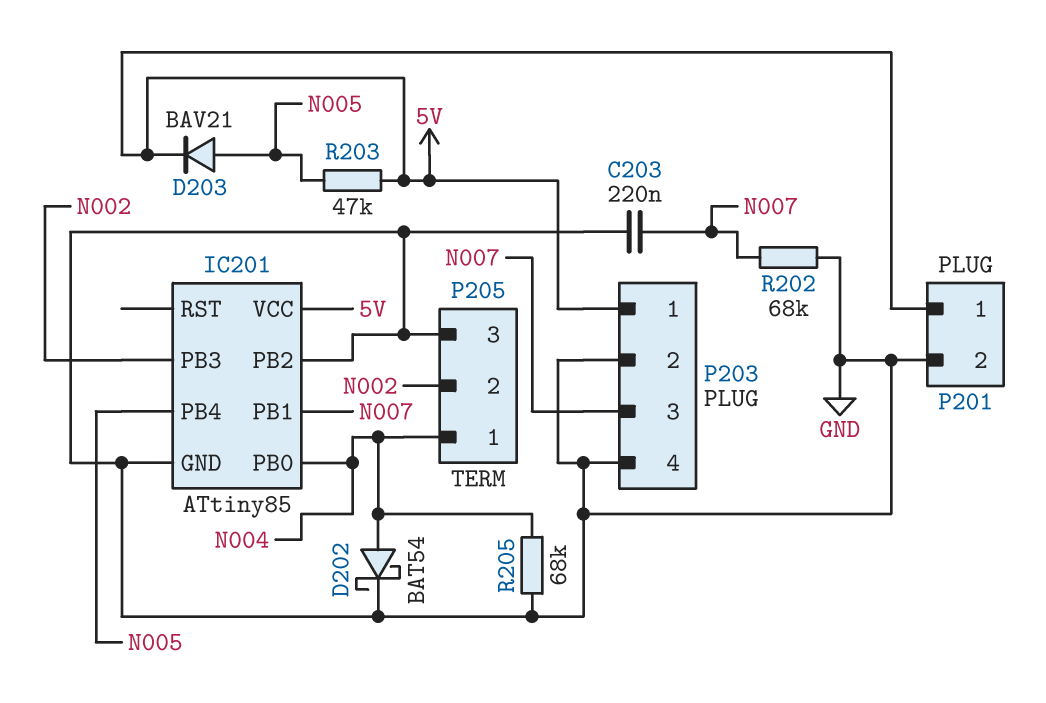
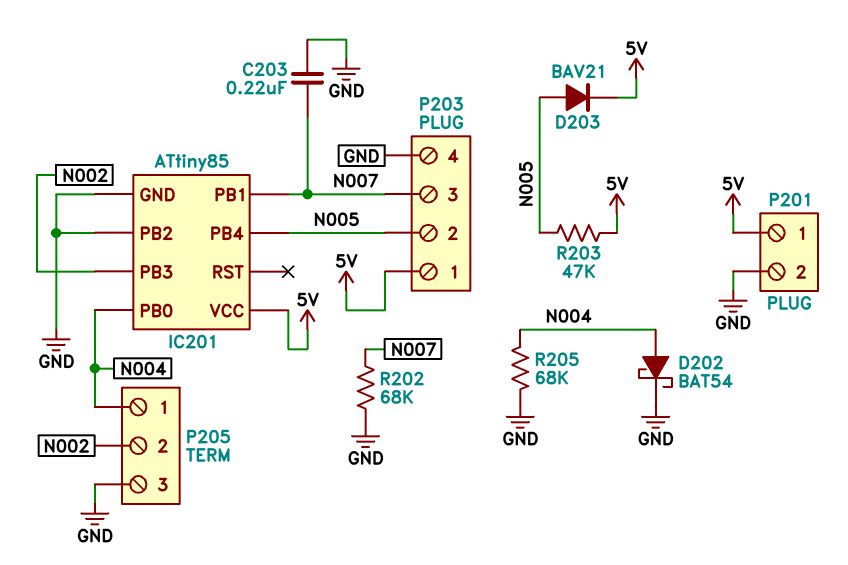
P203 pin 2: GND -> N005

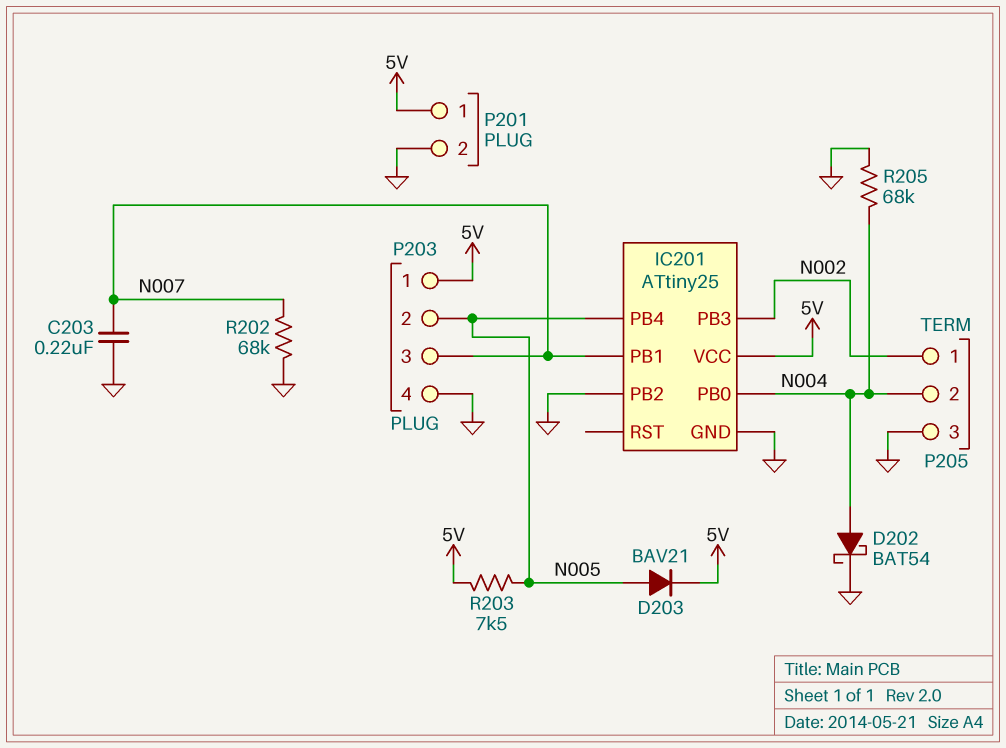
IC201: ATtiny85 -> ATtiny25
P205 pin 1: N004 -> N002
P205 pin 2: N002 -> N004
R203: 47k (5V, N005) -> 7.5k (5V, N005)

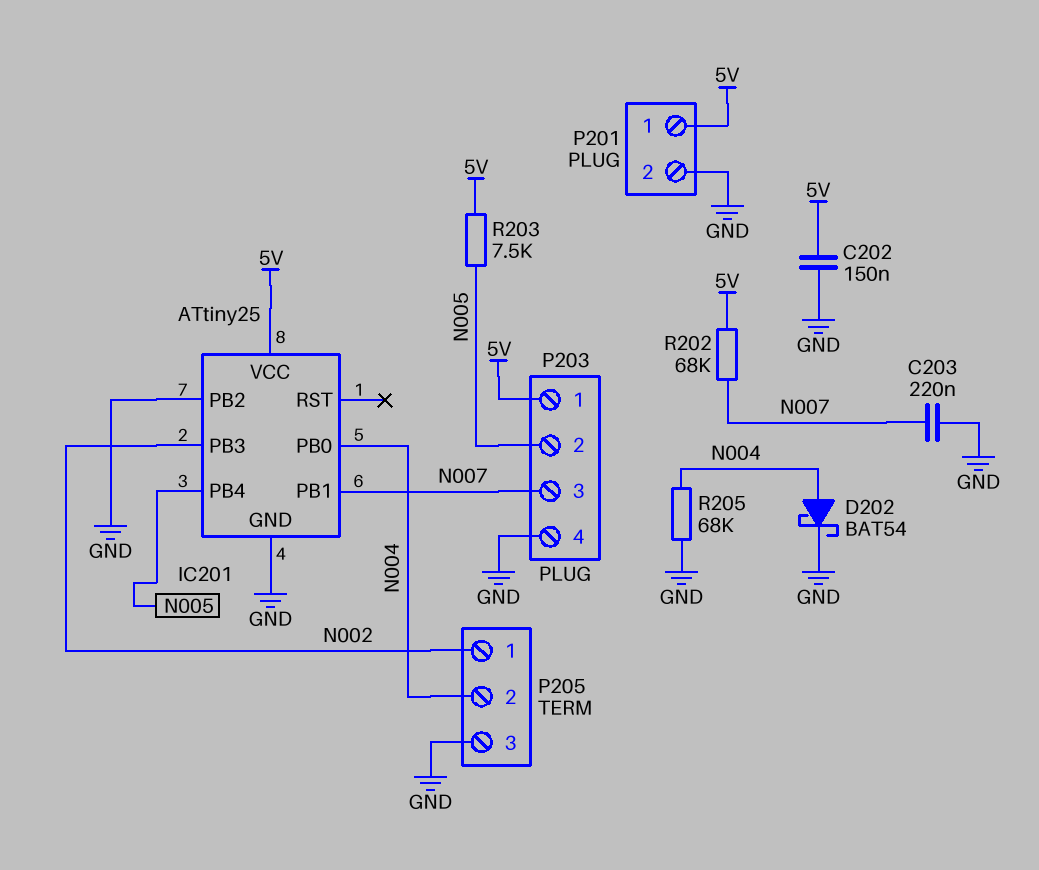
C202: none -> 150nF (5V, GND)
D203: diode BAV21 (A N005, K 5V) -> none
R202: 68k (GND, N007) -> 68k (5V, N007)

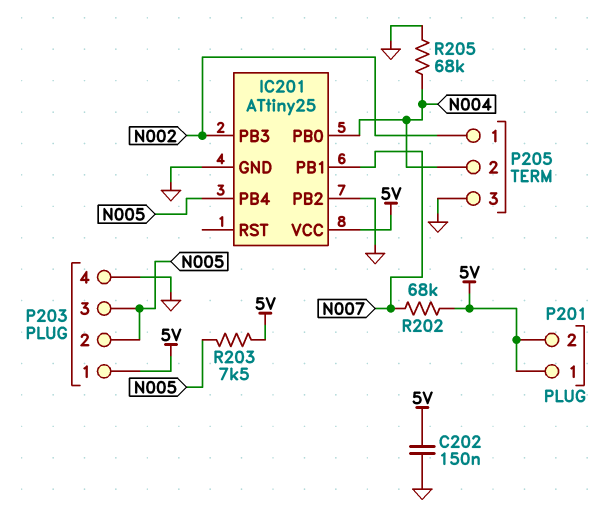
C203: 220nF (GND, N007) -> none
D202: schottky BAT54 (A N004, K GND) -> none
P201 pin 2: GND -> 5V
P203 pin 3: N007 -> N005

